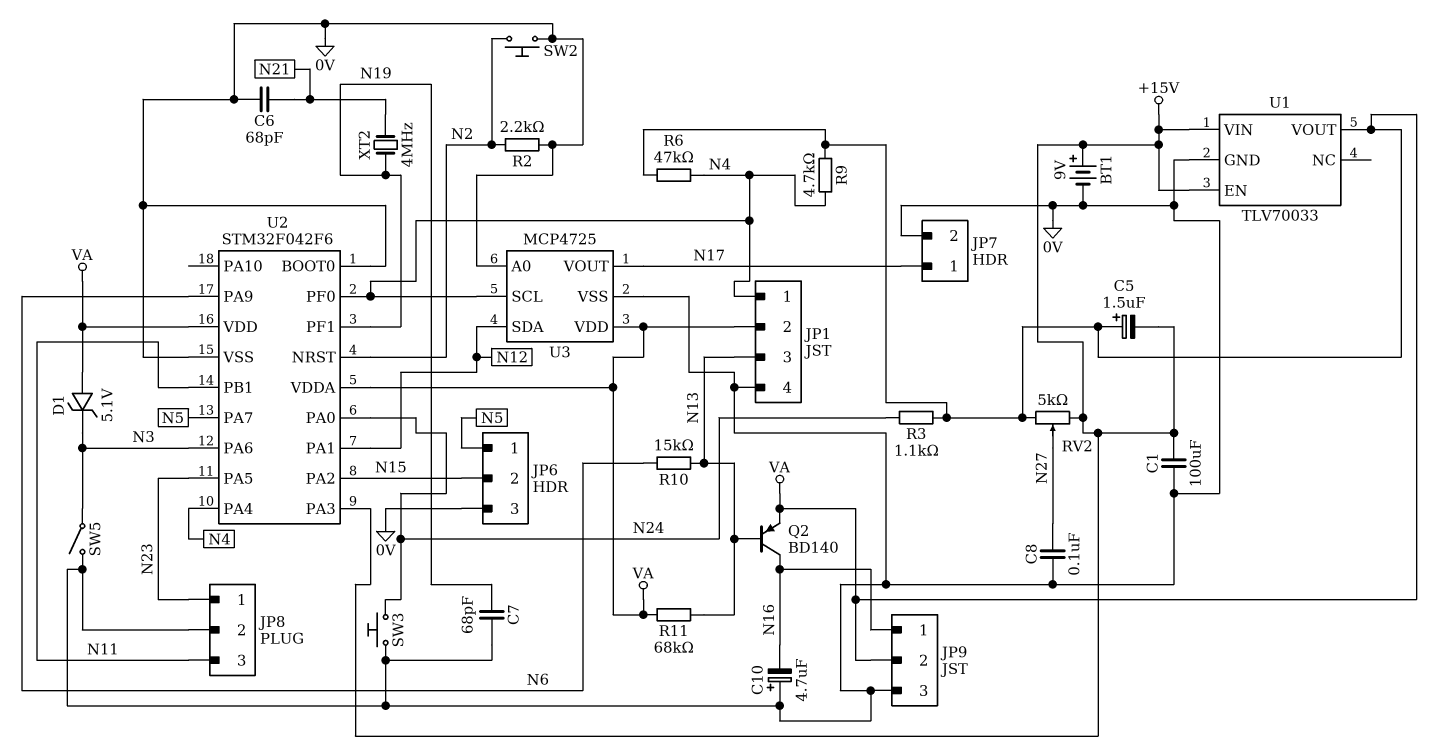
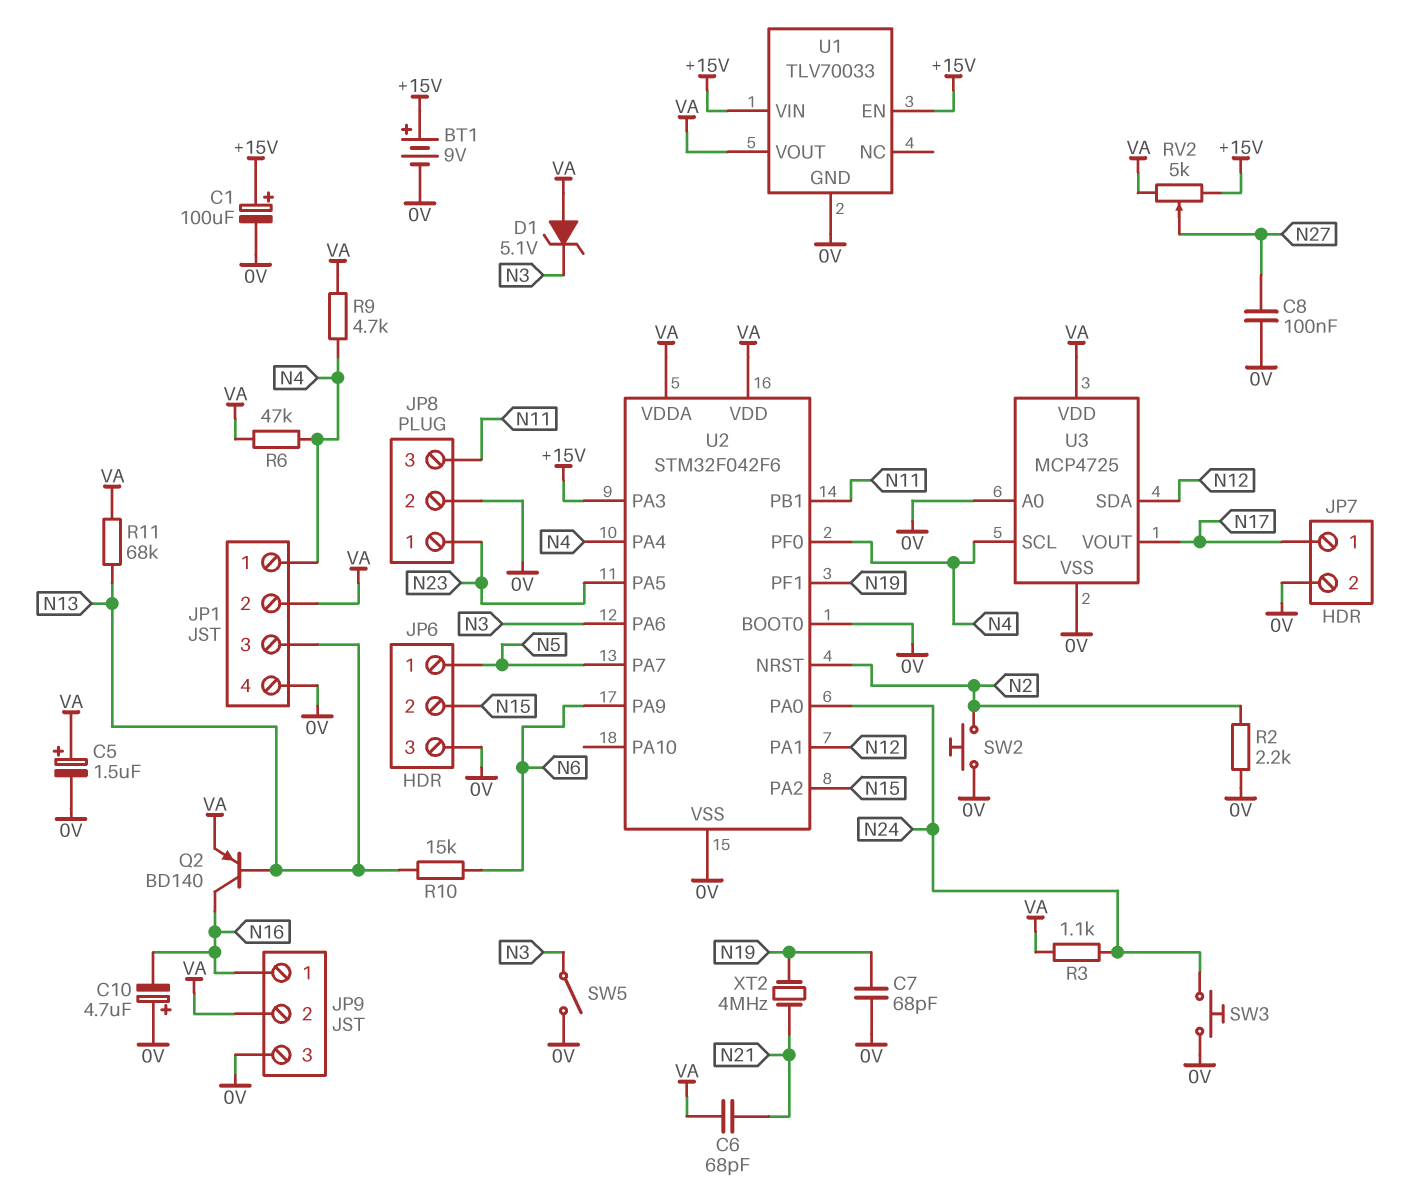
C1: 100uF (+15V, 0V) -> 100uF (plus +15V, minus 0V)
C5: 1.5uF (plus VA, minus +15V) -> 1.5uF (plus VA, minus 0V)
C6: 68pF (0V, N21) -> 68pF (N21, VA)

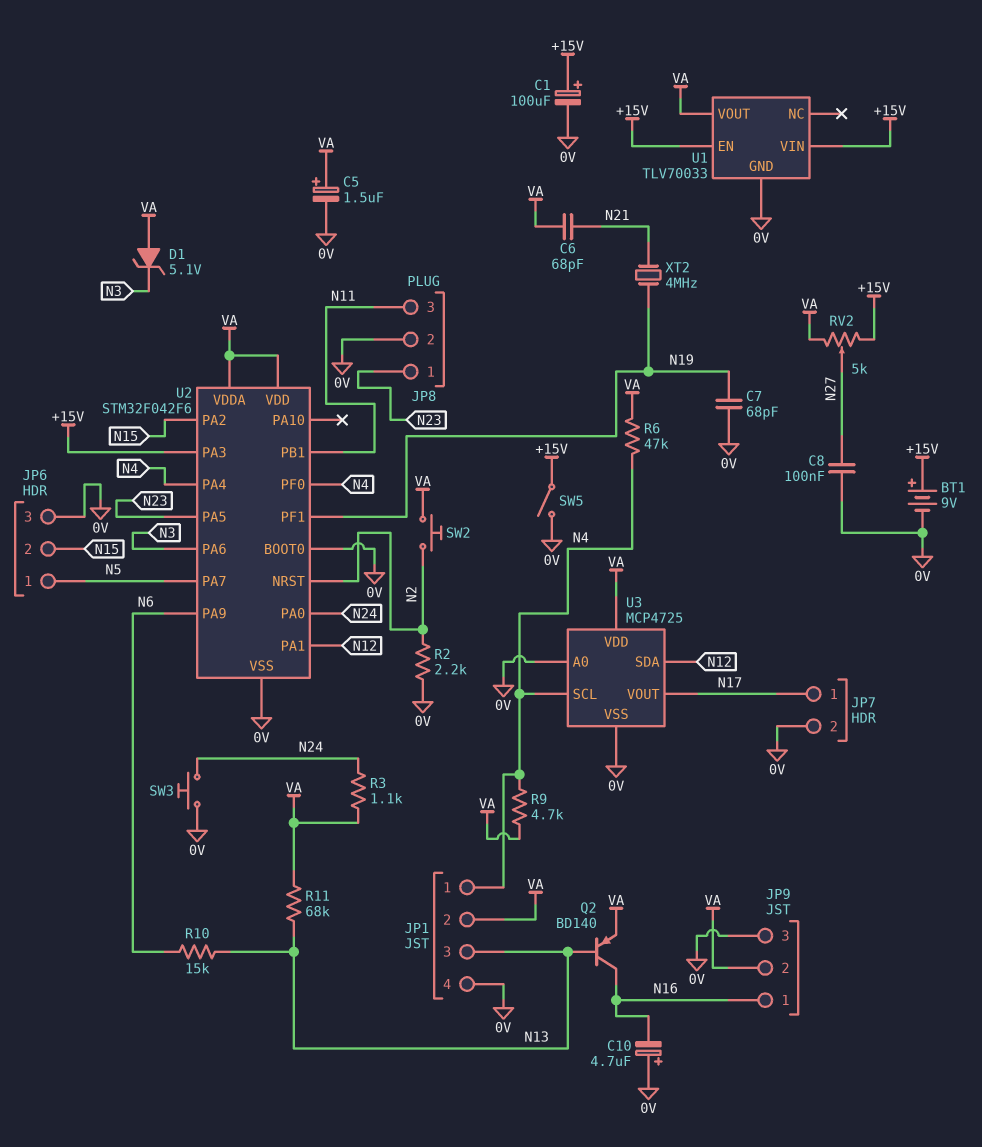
SW2: button (0V, N2) -> button (N2, VA)
SW5: switch (0V, N3) -> switch (+15V, 0V)

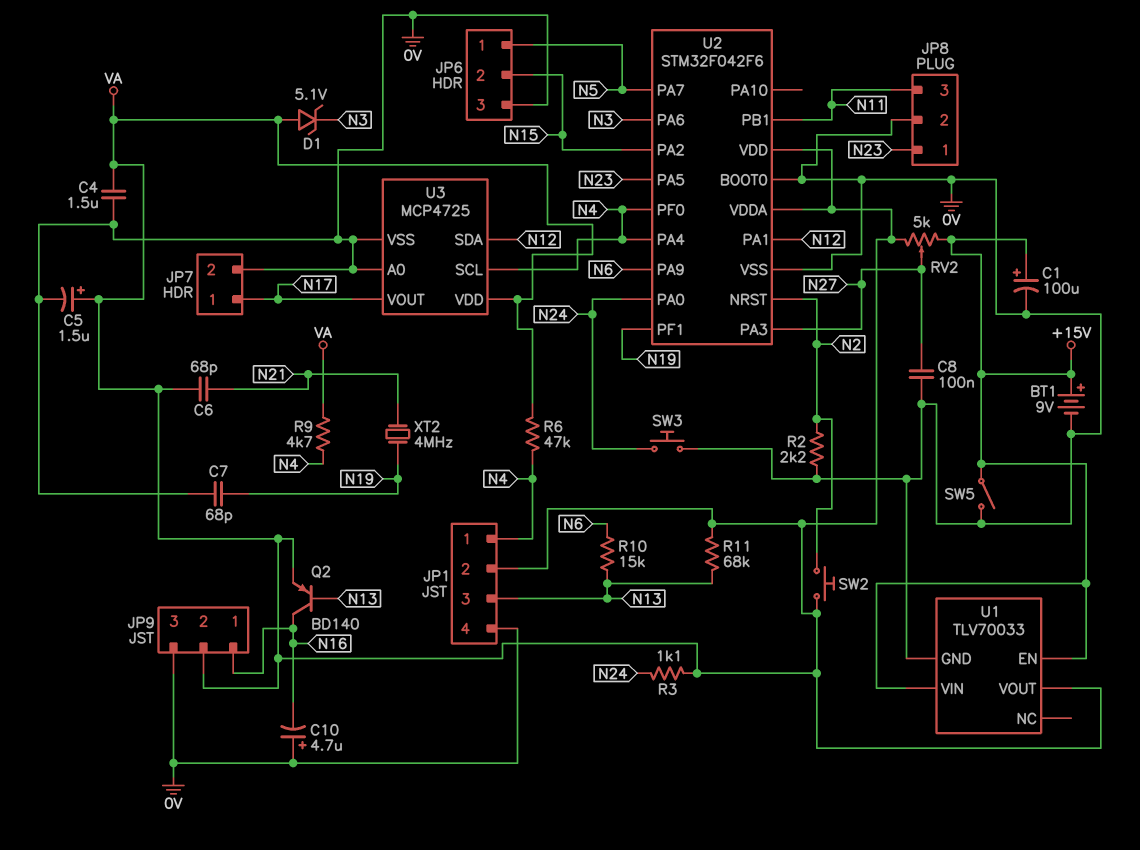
C4: none -> 1.5uF (0V, VA)
U2 pin PA3: +15V -> N27

